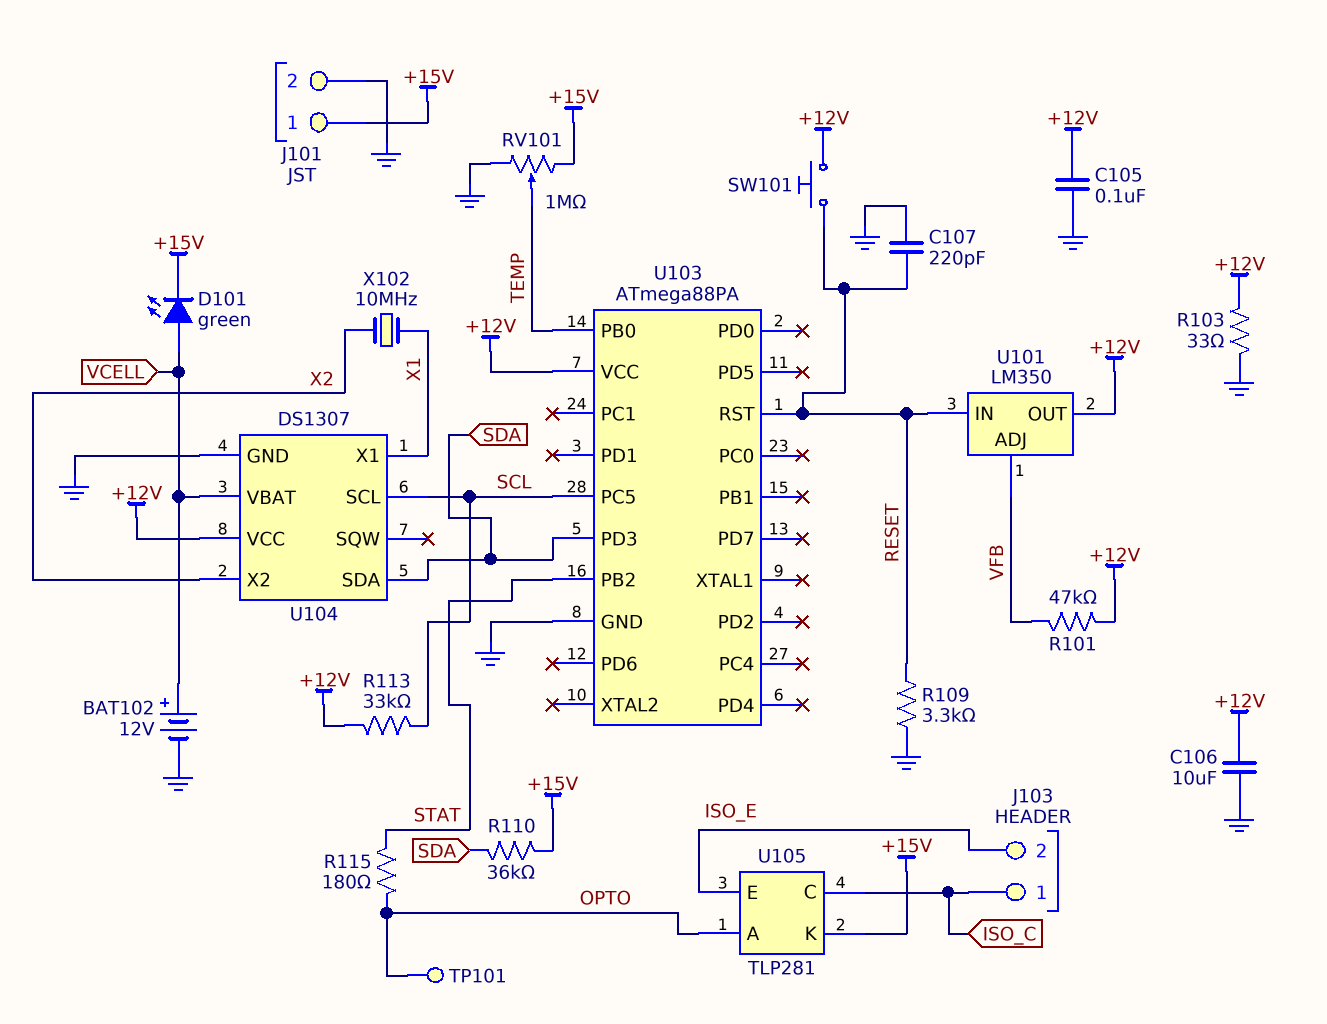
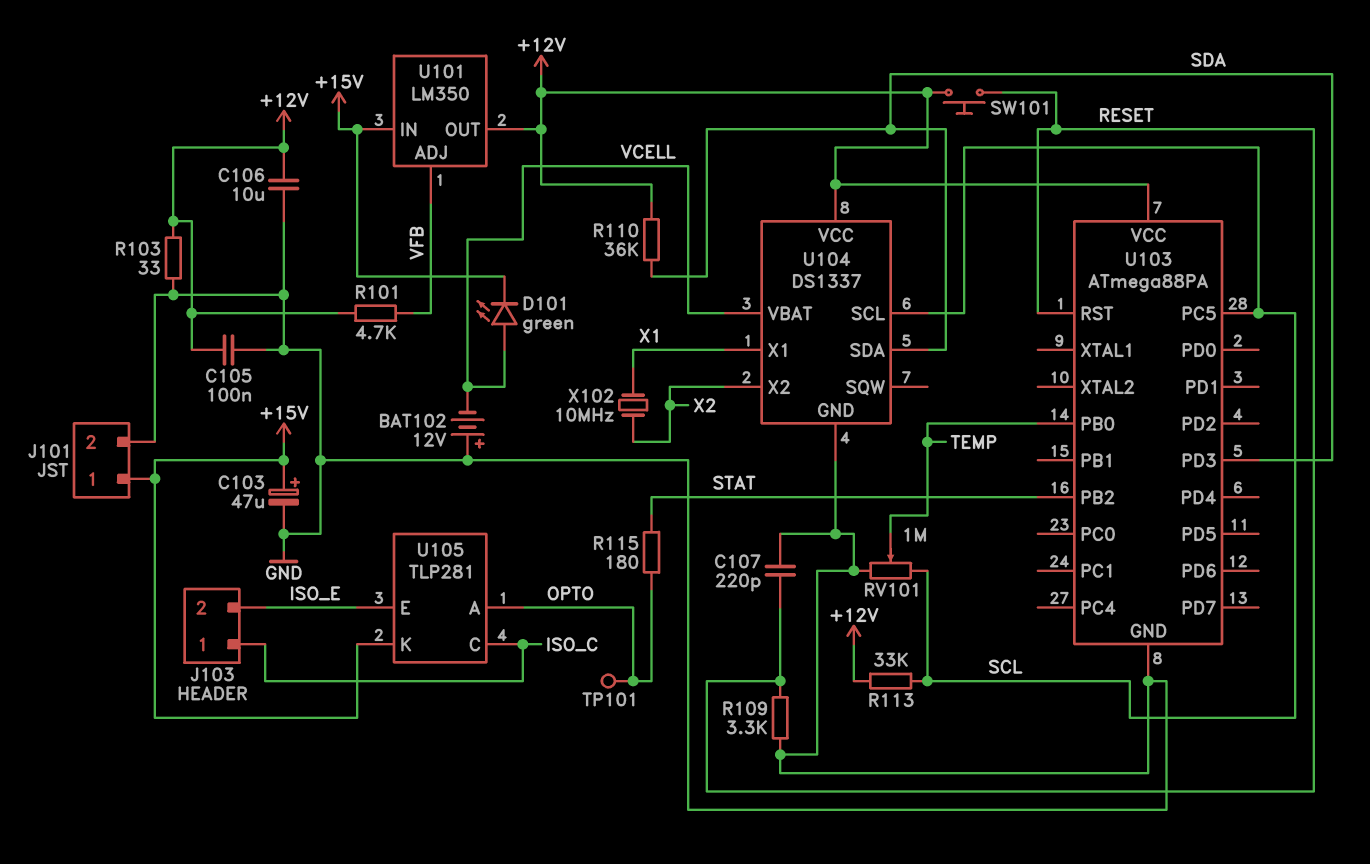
BAT102: 12V (plus VCELL, minus GND) -> 12V (plus GND, minus VCELL)
C103: none -> 47uF (plus +15V, minus GND)
R101: 47k (+12V, VFB) -> 4.7k (+12V, VFB)
R110: 36k (+15V, SDA) -> 36k (+12V, SDA)
RV101: 1M (+15V, GND, wiper TEMP) -> 1M (GND, SCL, wiper TEMP)
U101 pin IN: RESET -> +15V
U104: DS1307 -> DS1337

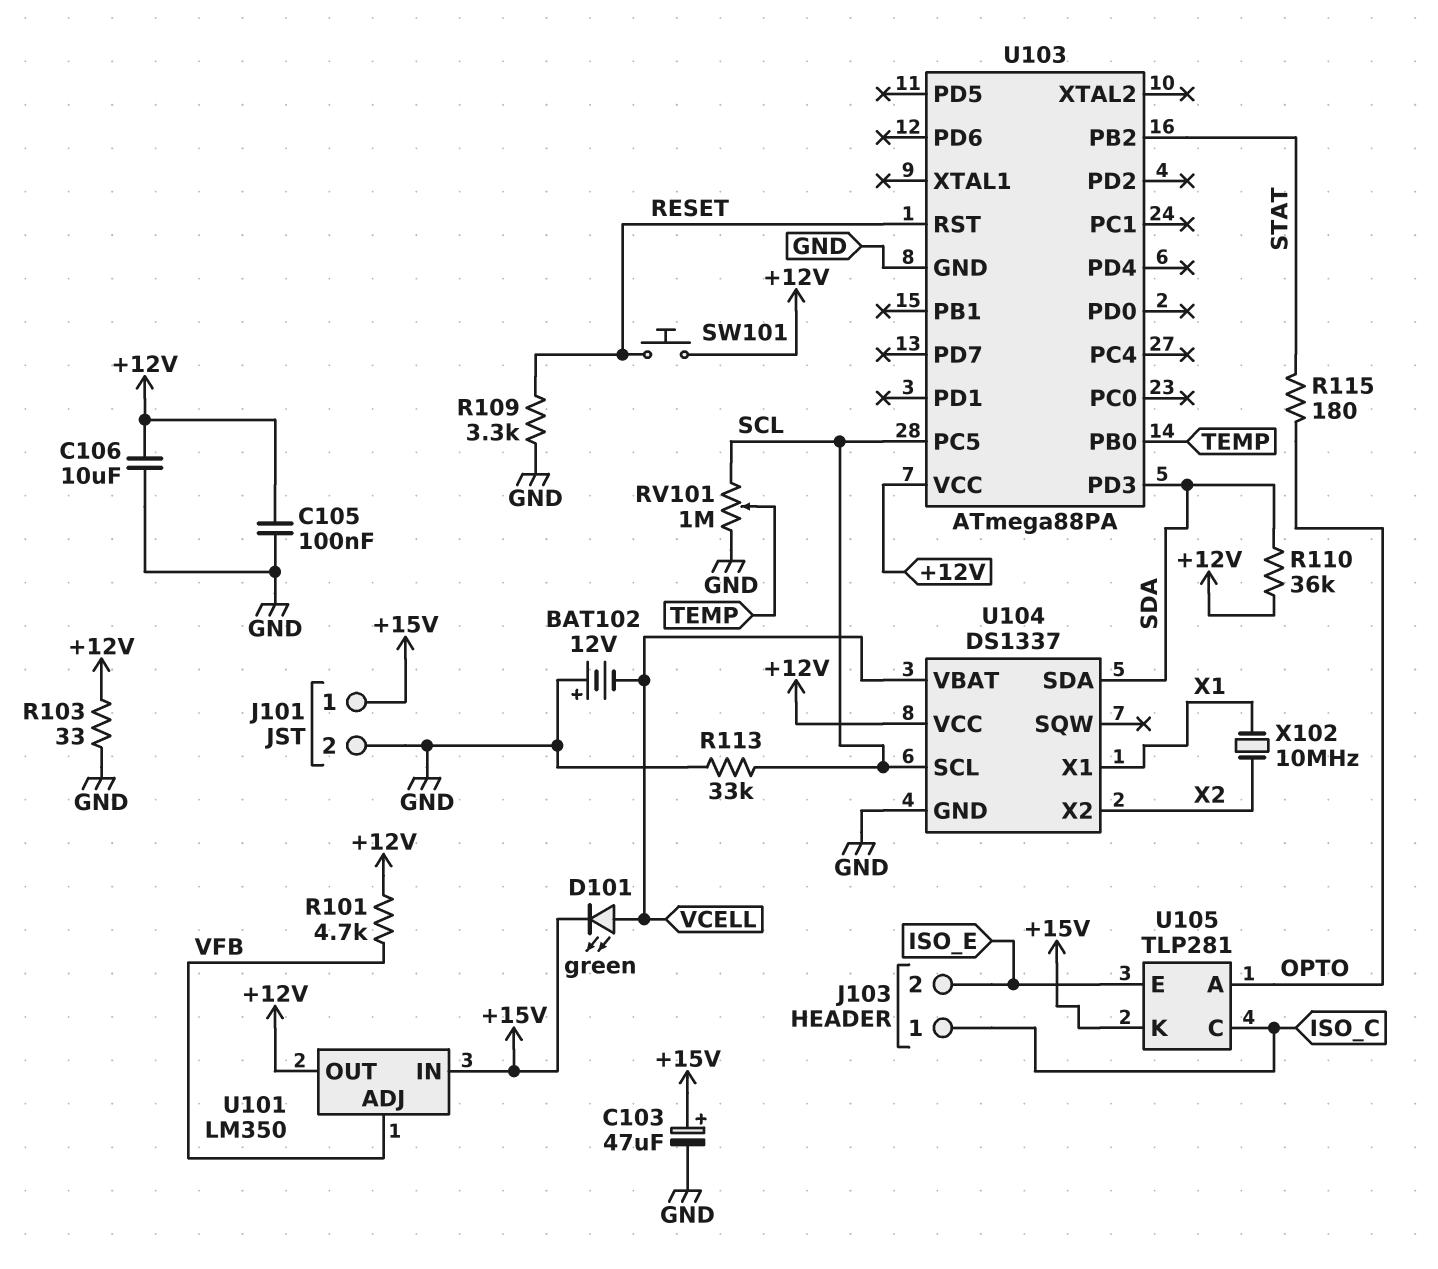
C107: 220pF (GND, RESET) -> none
R113: 33k (+12V, SCL) -> 33k (GND, SCL)
TP101: test point (OPTO) -> none

